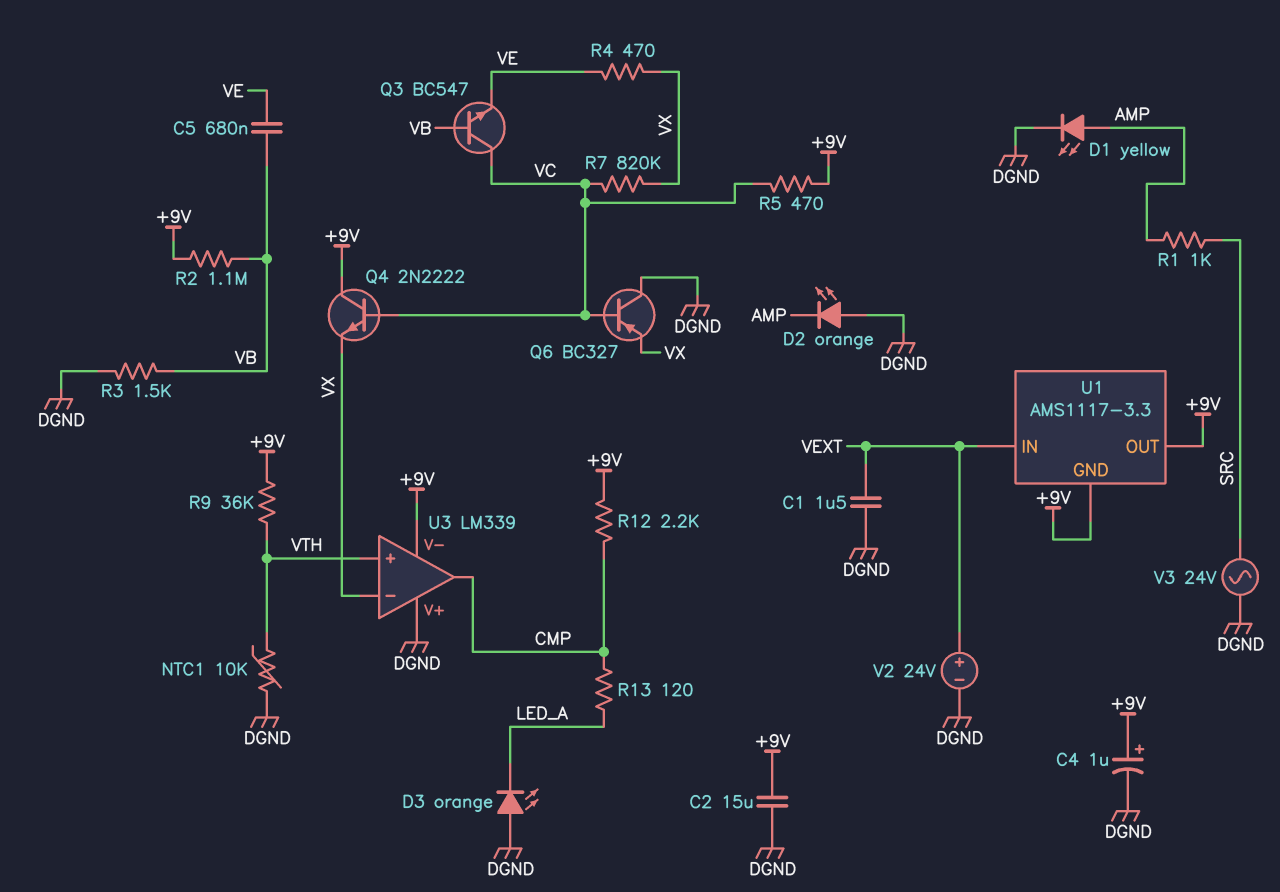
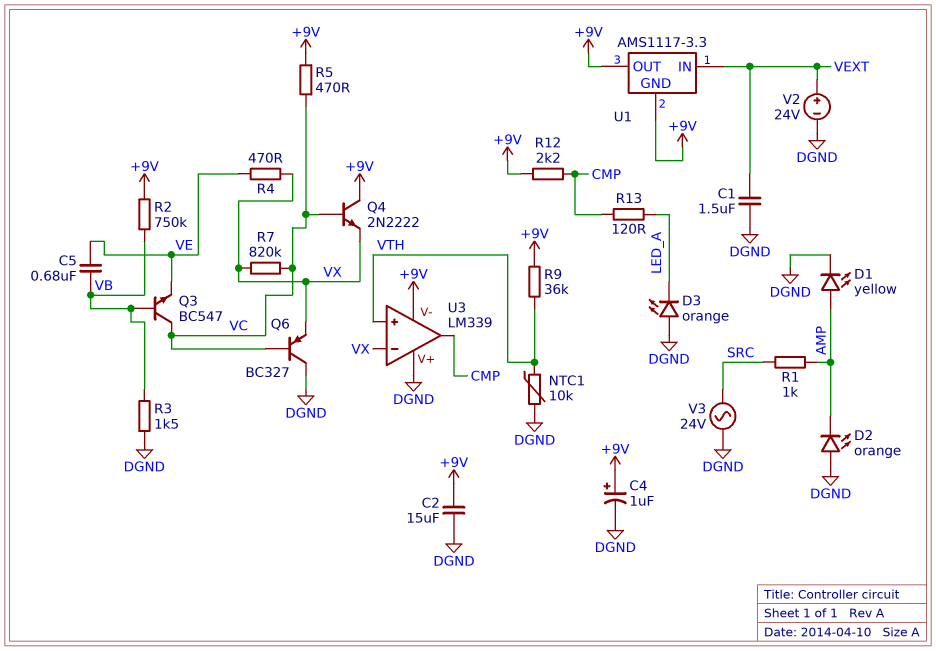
R2: 1.1M (+9V, VB) -> 750k (+9V, VB)

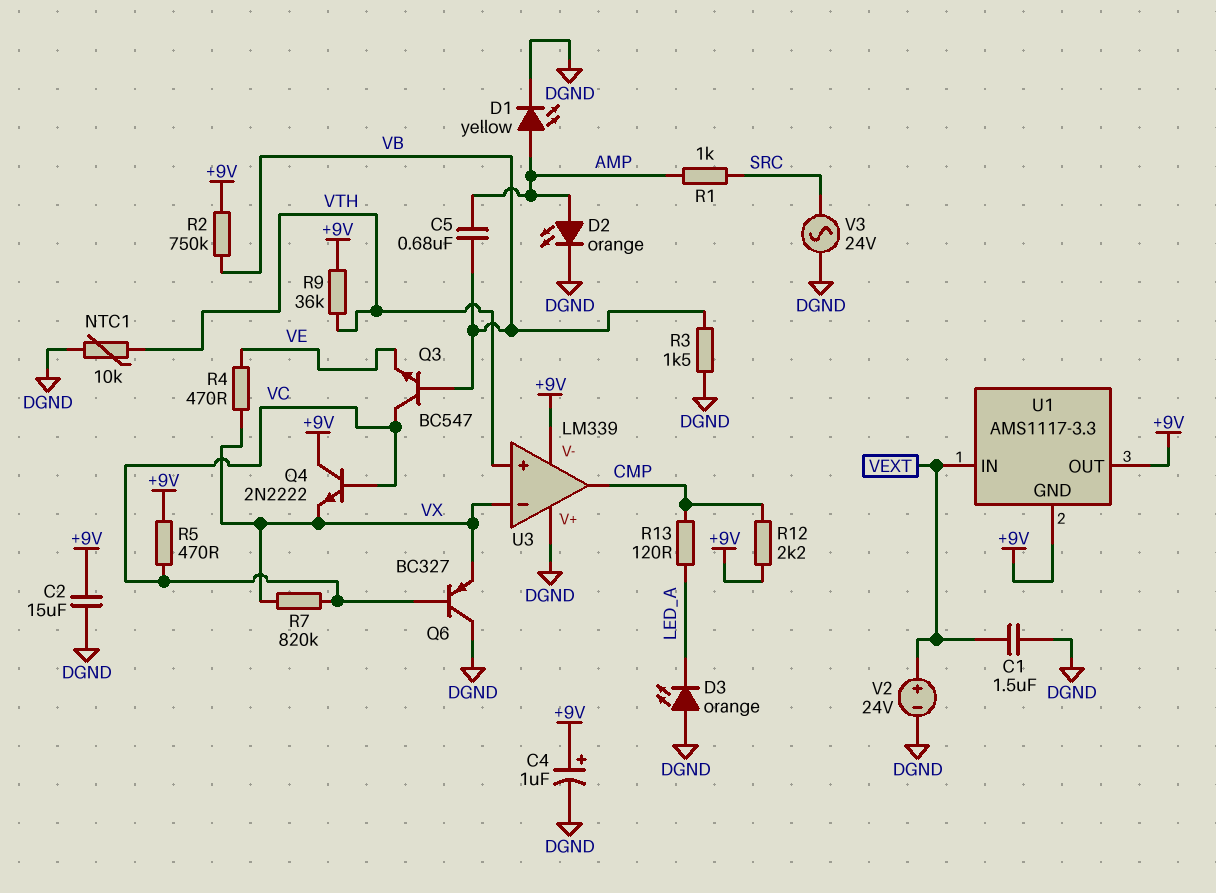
C5: 680nF (VB, VE) -> 680nF (AMP, VB)
D2: LED orange (A DGND, K AMP) -> LED orange (A AMP, K DGND)

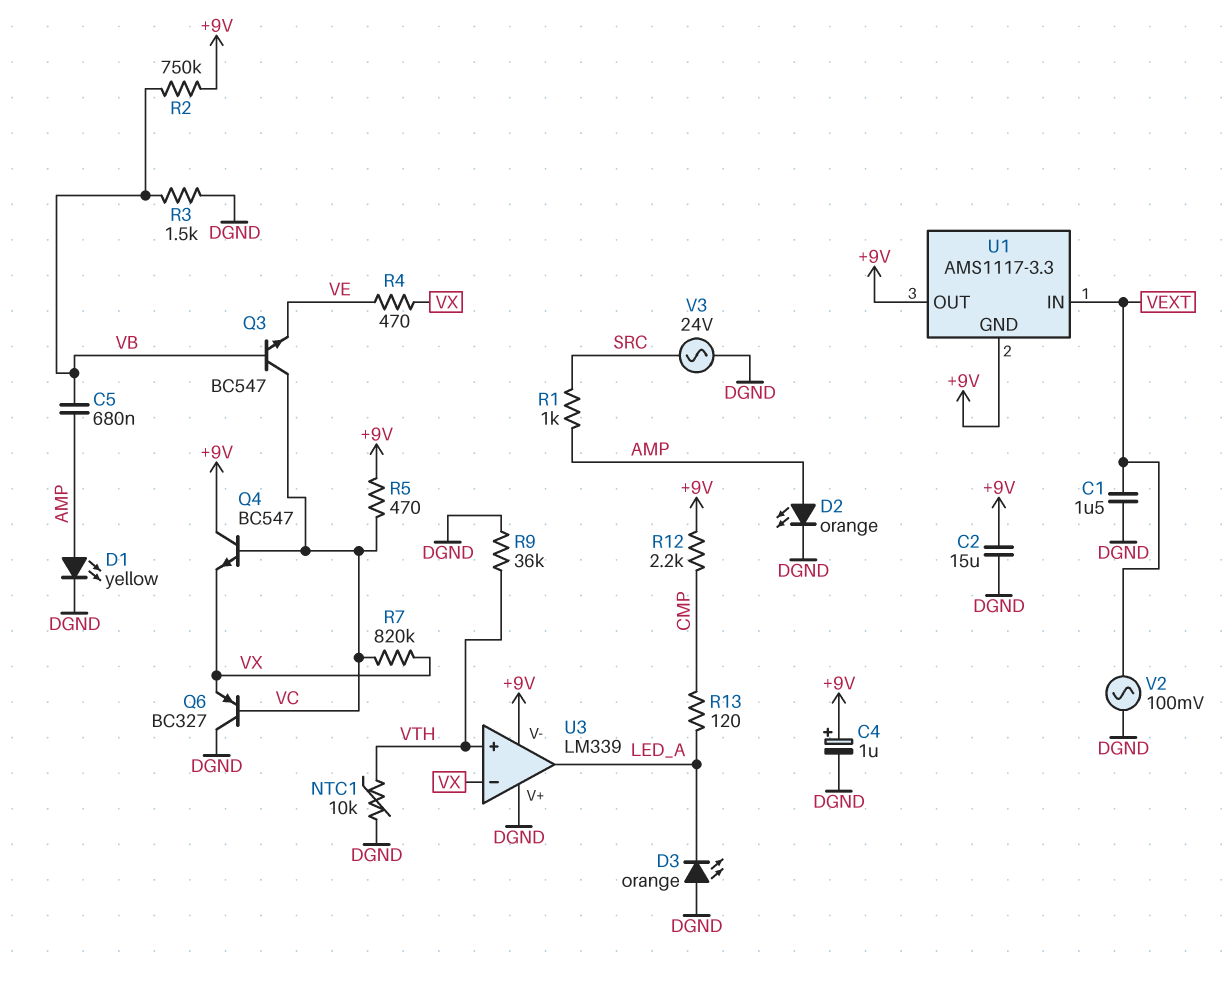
Q4: NPN 2N2222 (B VC, C +9V, E VX) -> NPN BC547 (B VC, C +9V, E VX)
R9: 36k (+9V, VTH) -> 36k (DGND, VTH)
U3 pin out: CMP -> LED_A
V2: 24V (plus VEXT, minus DGND) -> AC 100mV (DGND, VEXT)

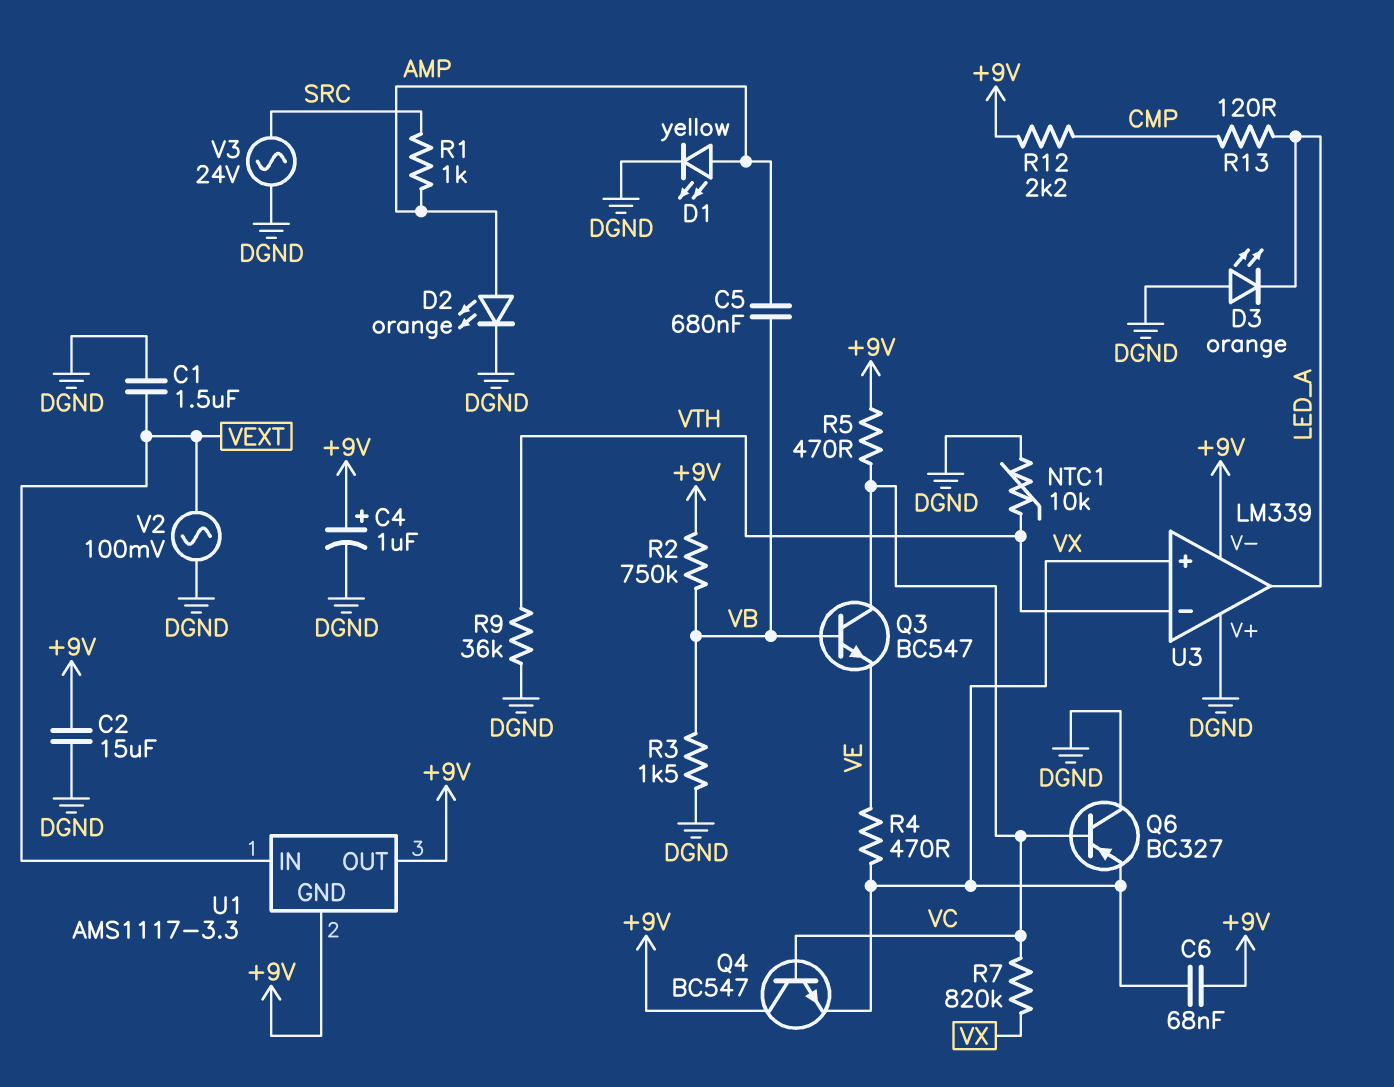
C6: none -> 68nF (+9V, VX)
U3 pin in+: VTH -> VX
U3 pin in-: VX -> VTH

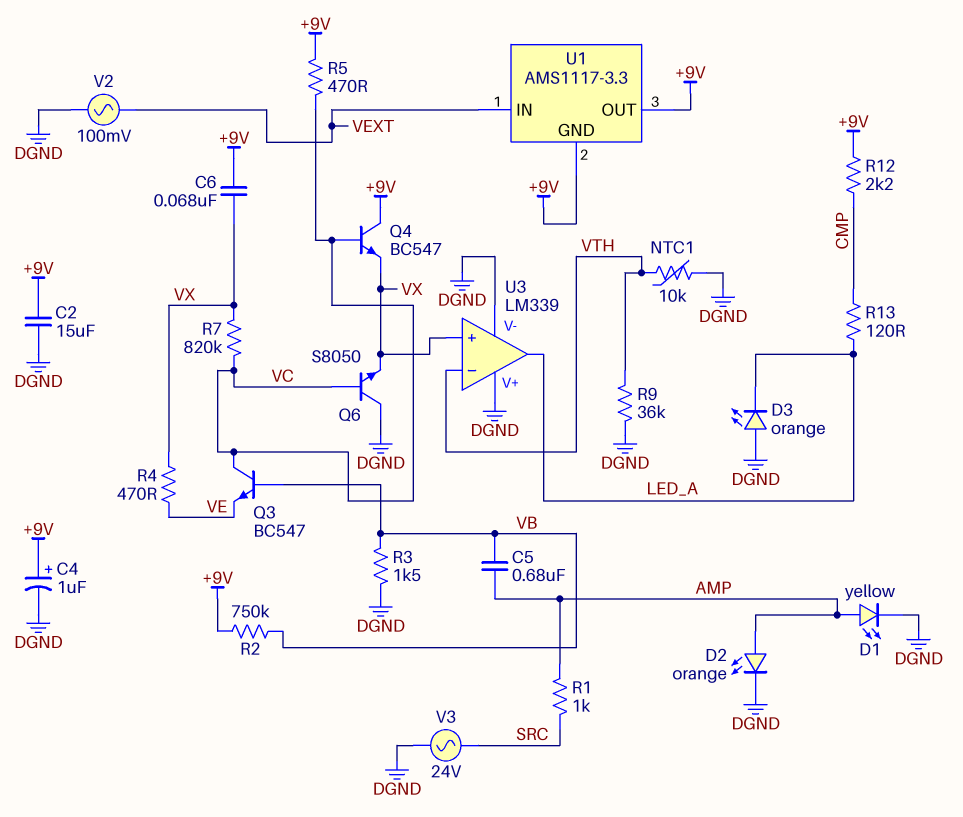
C1: 1.5uF (DGND, VEXT) -> none
Q6: PNP BC327 (B VC, C DGND, E VX) -> NPN S8050 (B VC, C DGND, E VX)
U3 pin V-: +9V -> DGND

